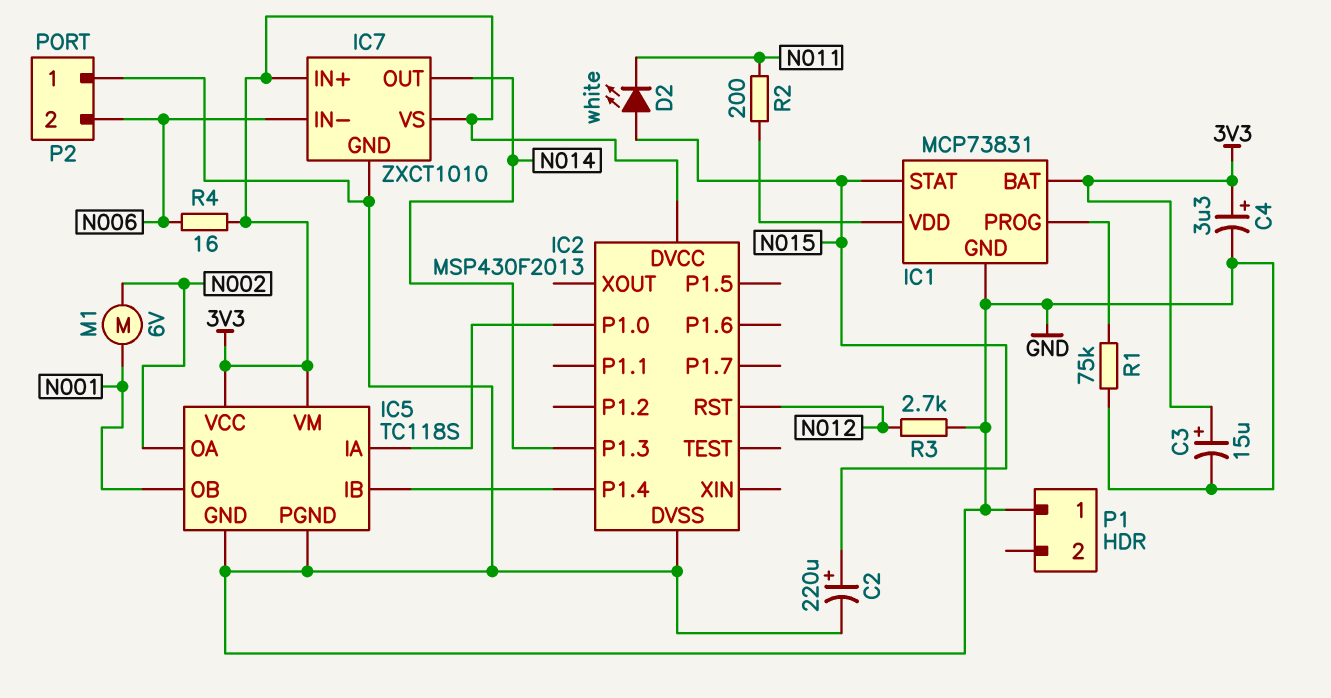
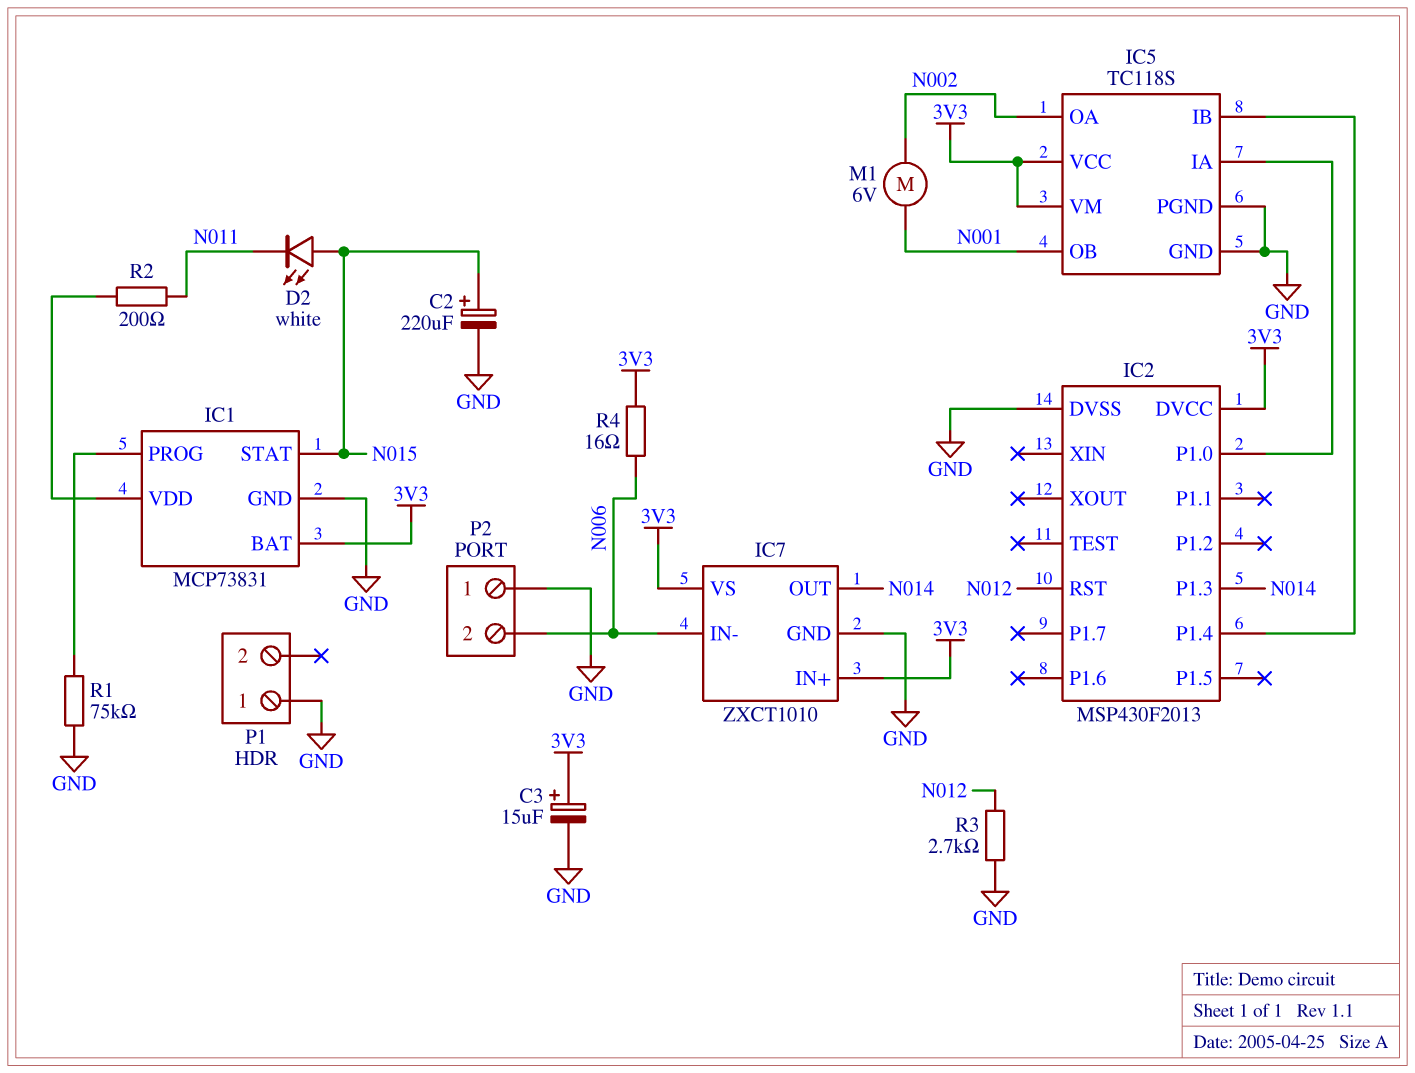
C4: 3.3uF (plus 3V3, minus GND) -> none

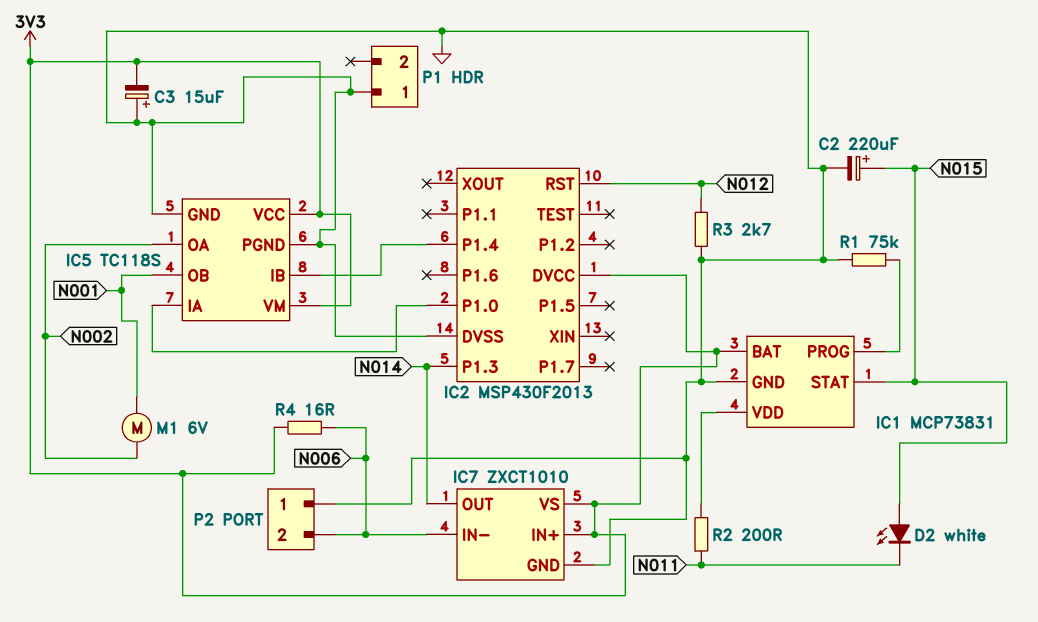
C3: 15uF (plus 3V3, minus GND) -> 15uF (plus GND, minus 3V3)

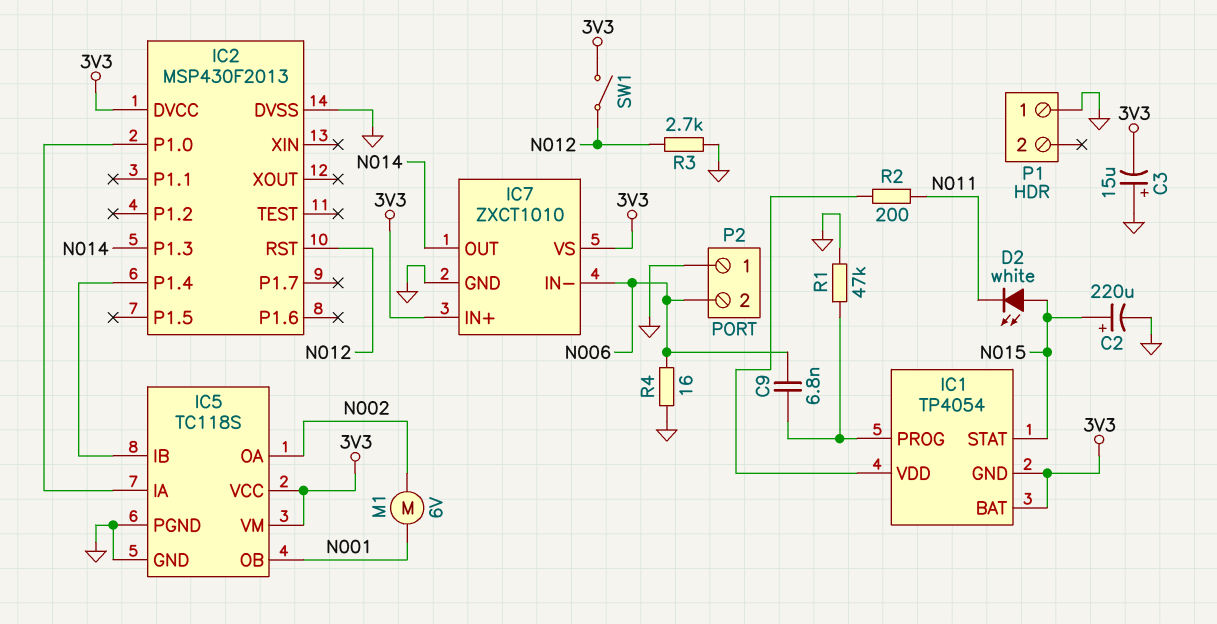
C9: none -> 6.8nF (IC1/PROG, N006)
IC1: MCP73831 -> TP4054
IC1 pin GND: GND -> 3V3
R1: 75k (GND, IC1/PROG) -> 47k (GND, IC1/PROG)
R4: 16 (3V3, N006) -> 16 (GND, N006)
SW1: none -> switch (3V3, N012)

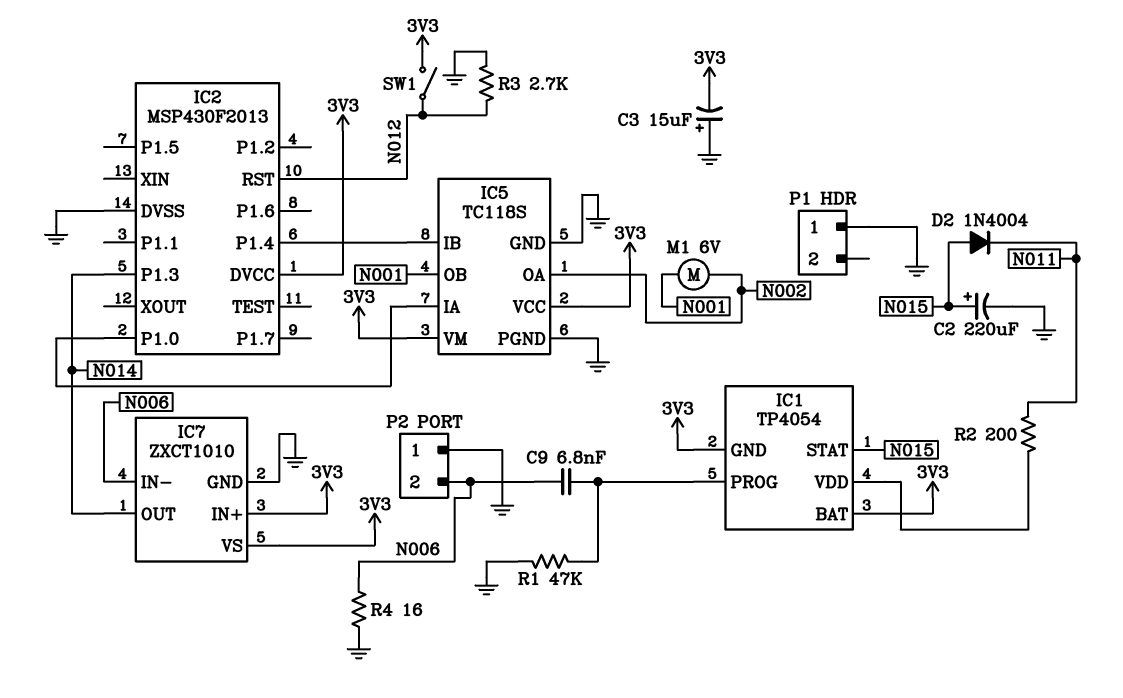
D2: LED white (A N015, K N011) -> diode 1N4004 (A N015, K N011)

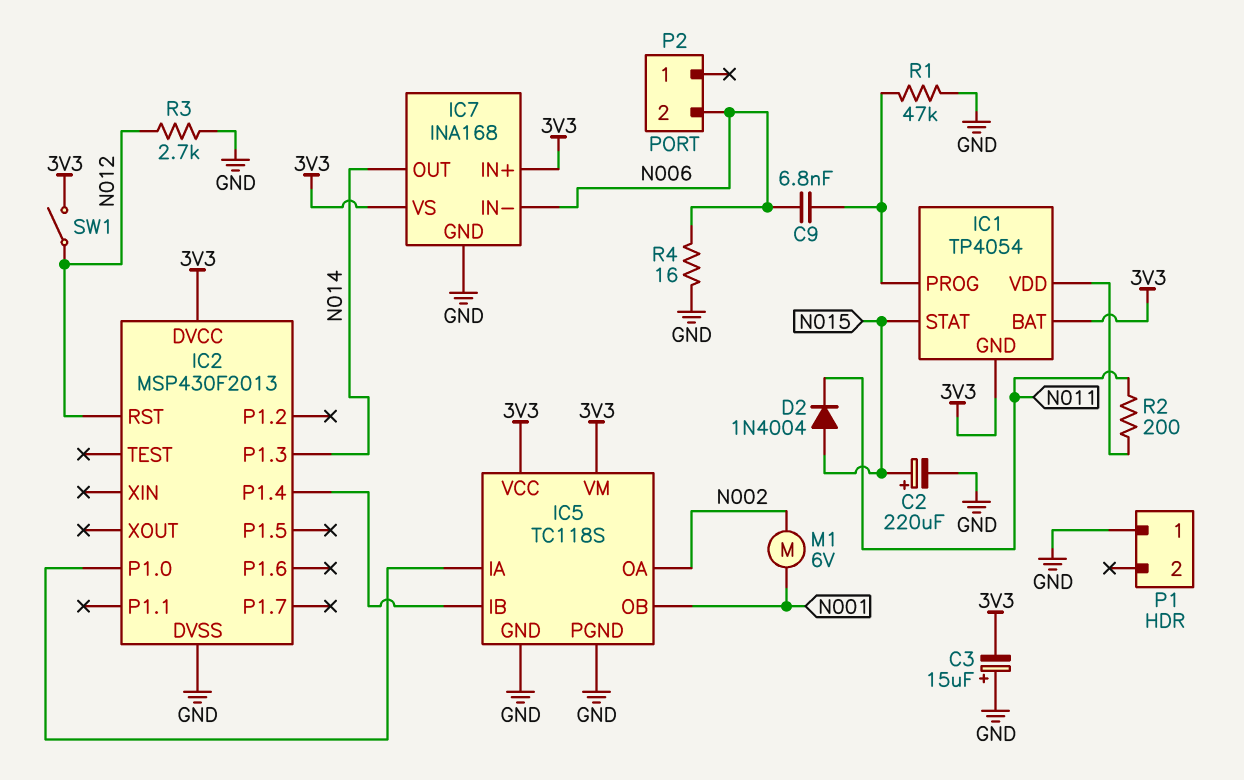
IC7: ZXCT1010 -> INA168
P2 pin 1: GND -> none

